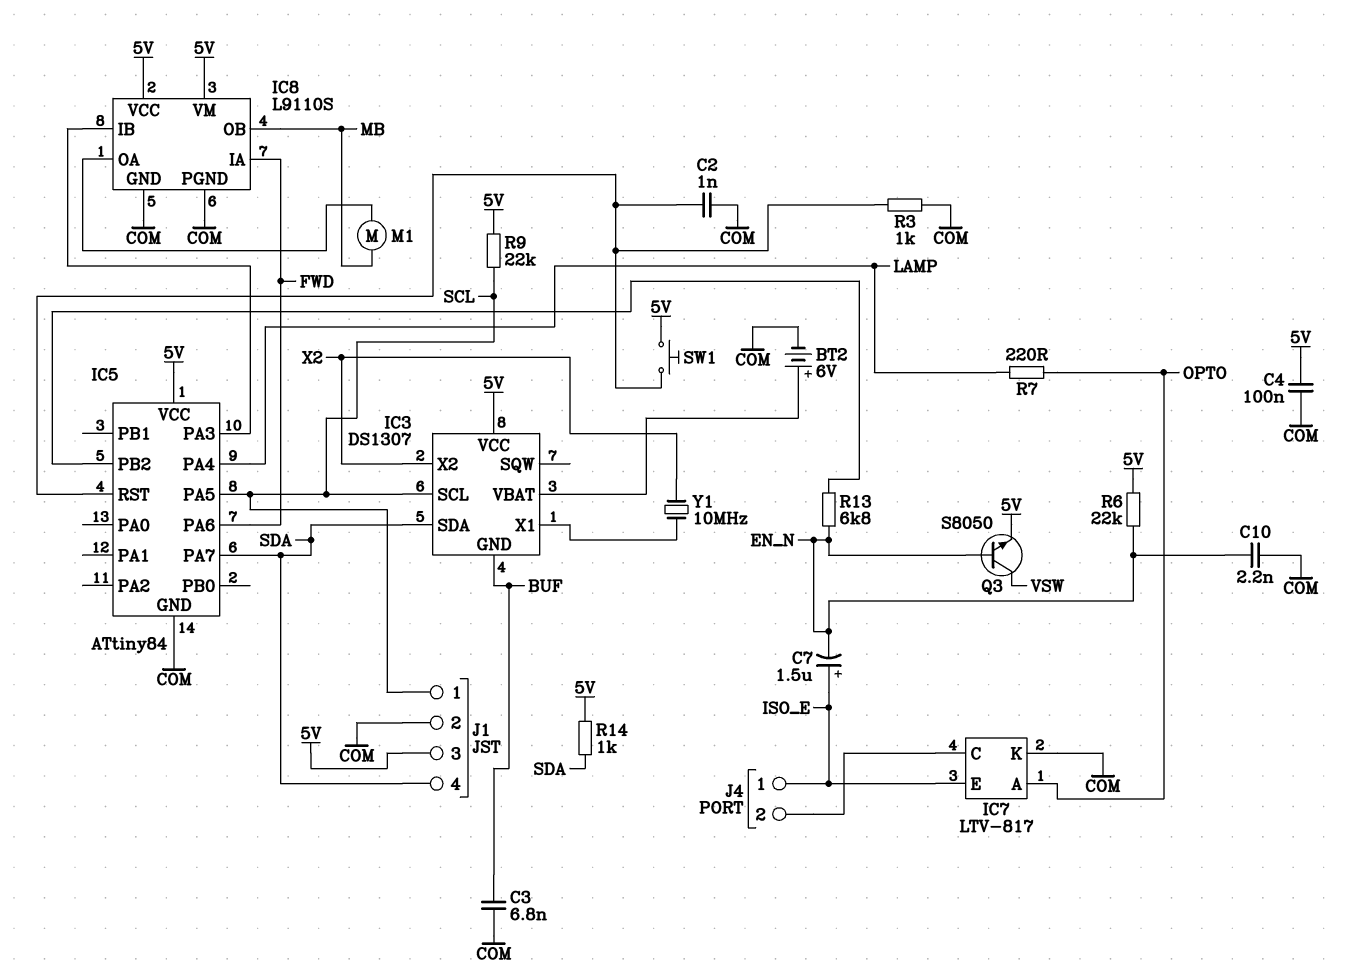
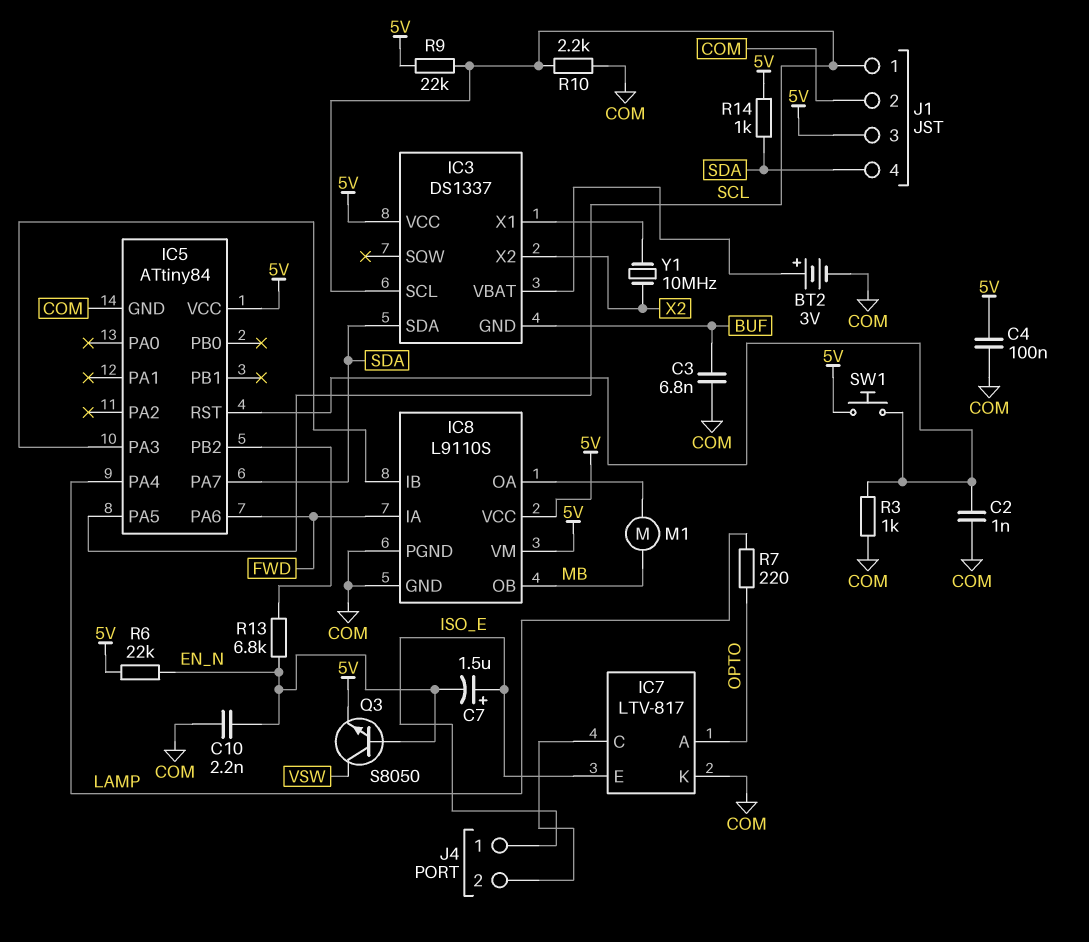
BT2: 6V (plus IC3/VBAT, minus COM) -> 3V (plus IC3/VBAT, minus COM)
IC3: DS1307 -> DS1337
R10: none -> 2.2k (COM, SCL)

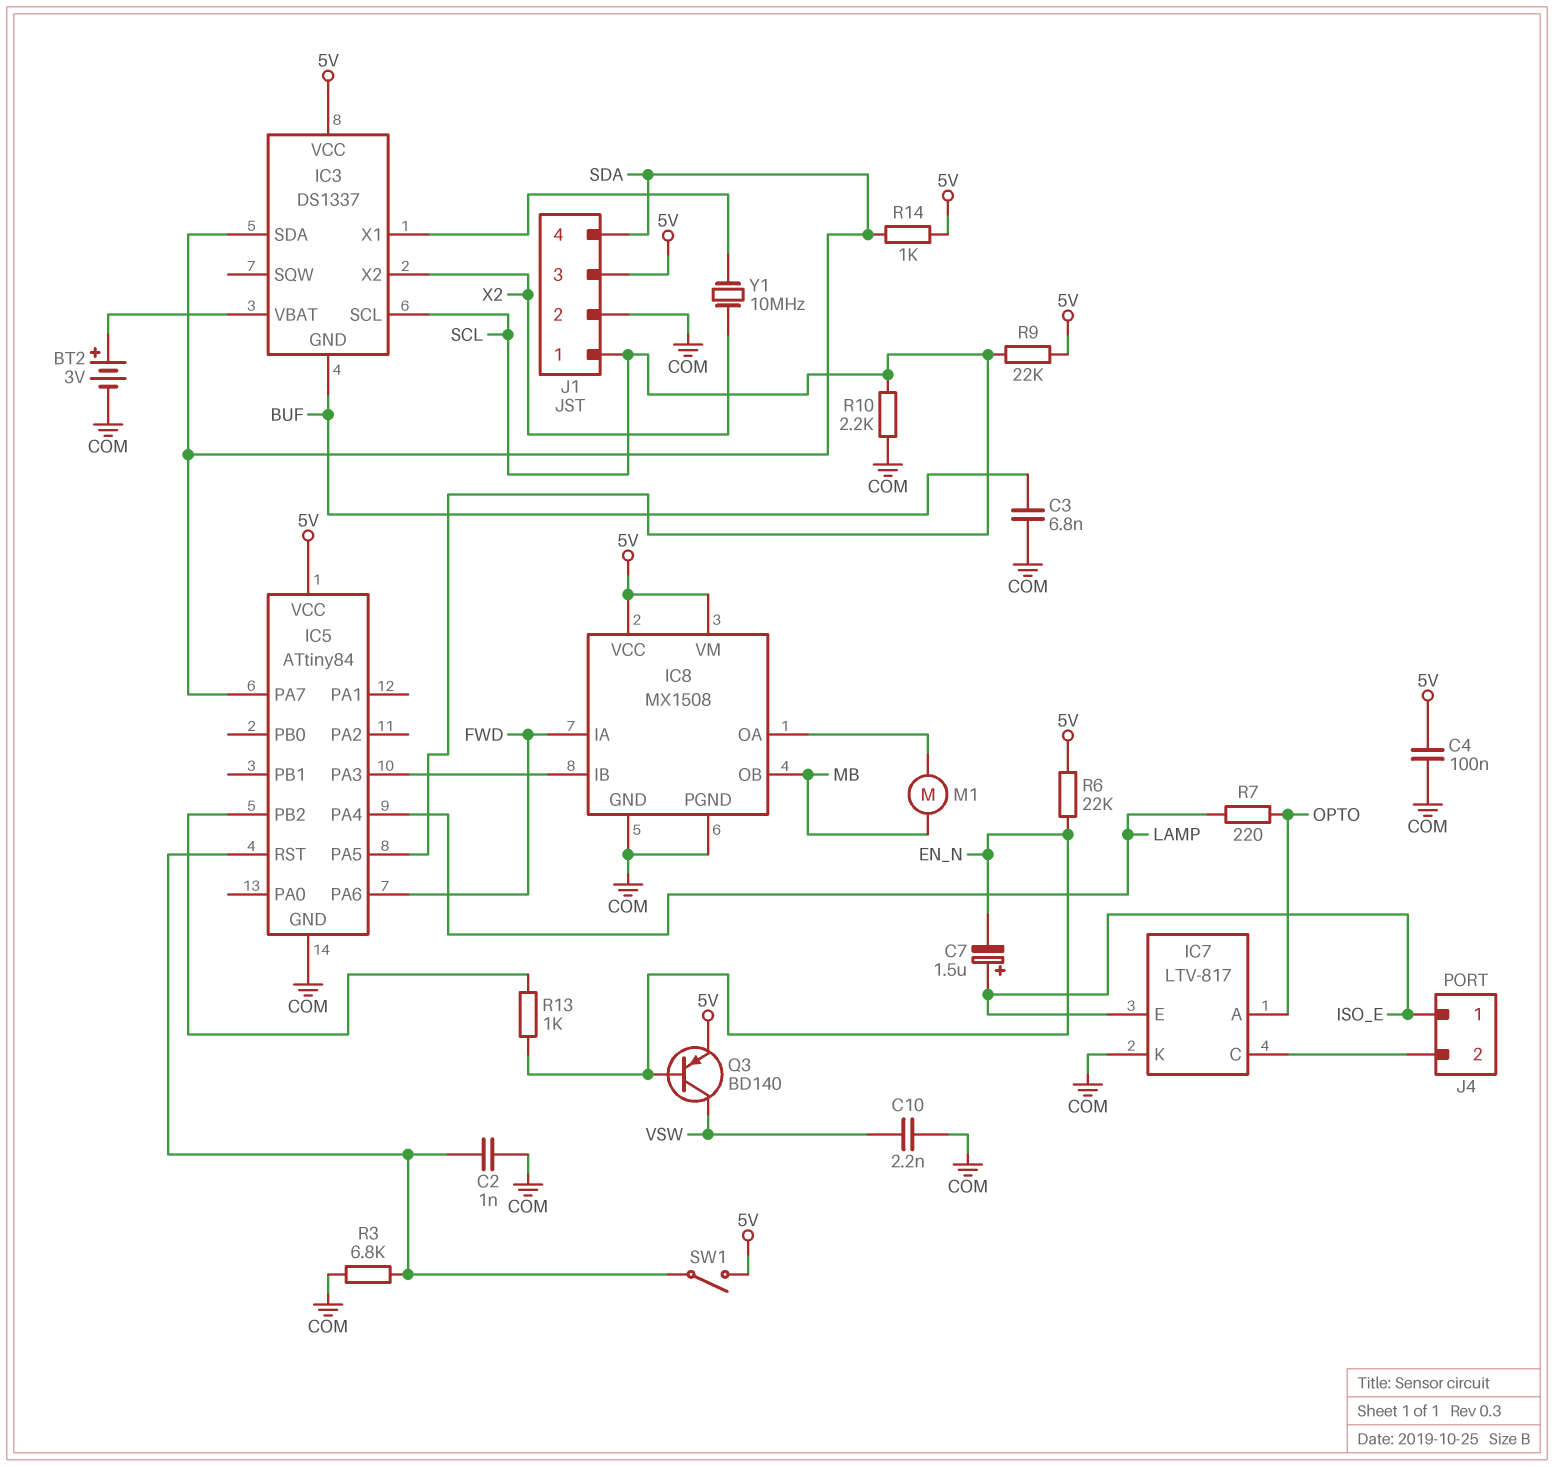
C10: 2.2nF (COM, EN_N) -> 2.2nF (COM, VSW)
IC8: L9110S -> MX1508
Q3: NPN S8050 (B EN_N, C VSW, E 5V) -> PNP BD140 (B EN_N, C VSW, E 5V)
R3: 1k (COM, IC5/RST) -> 6.8k (COM, IC5/RST)
R13: 6.8k (EN_N, IC5/PB2) -> 1k (EN_N, IC5/PB2)
SW1: button (5V, IC5/RST) -> switch (5V, IC5/RST)

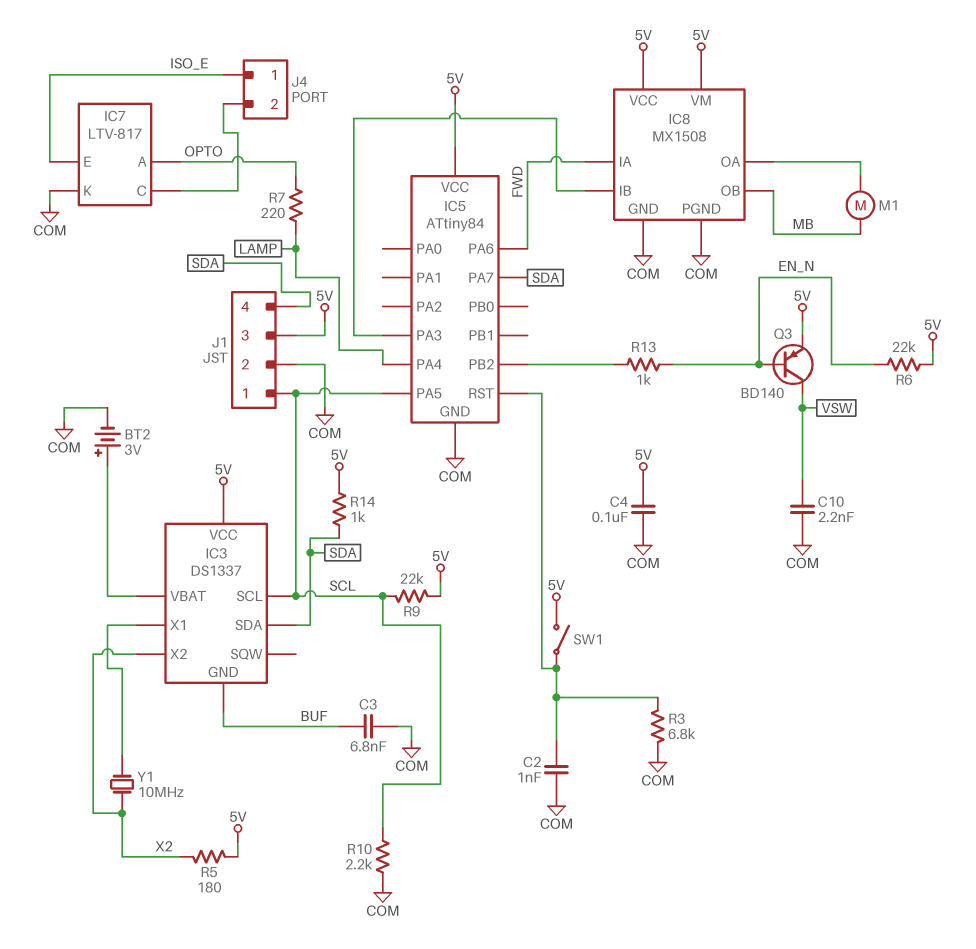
C7: 1.5uF (plus ISO_E, minus EN_N) -> none
R5: none -> 180 (5V, X2)

